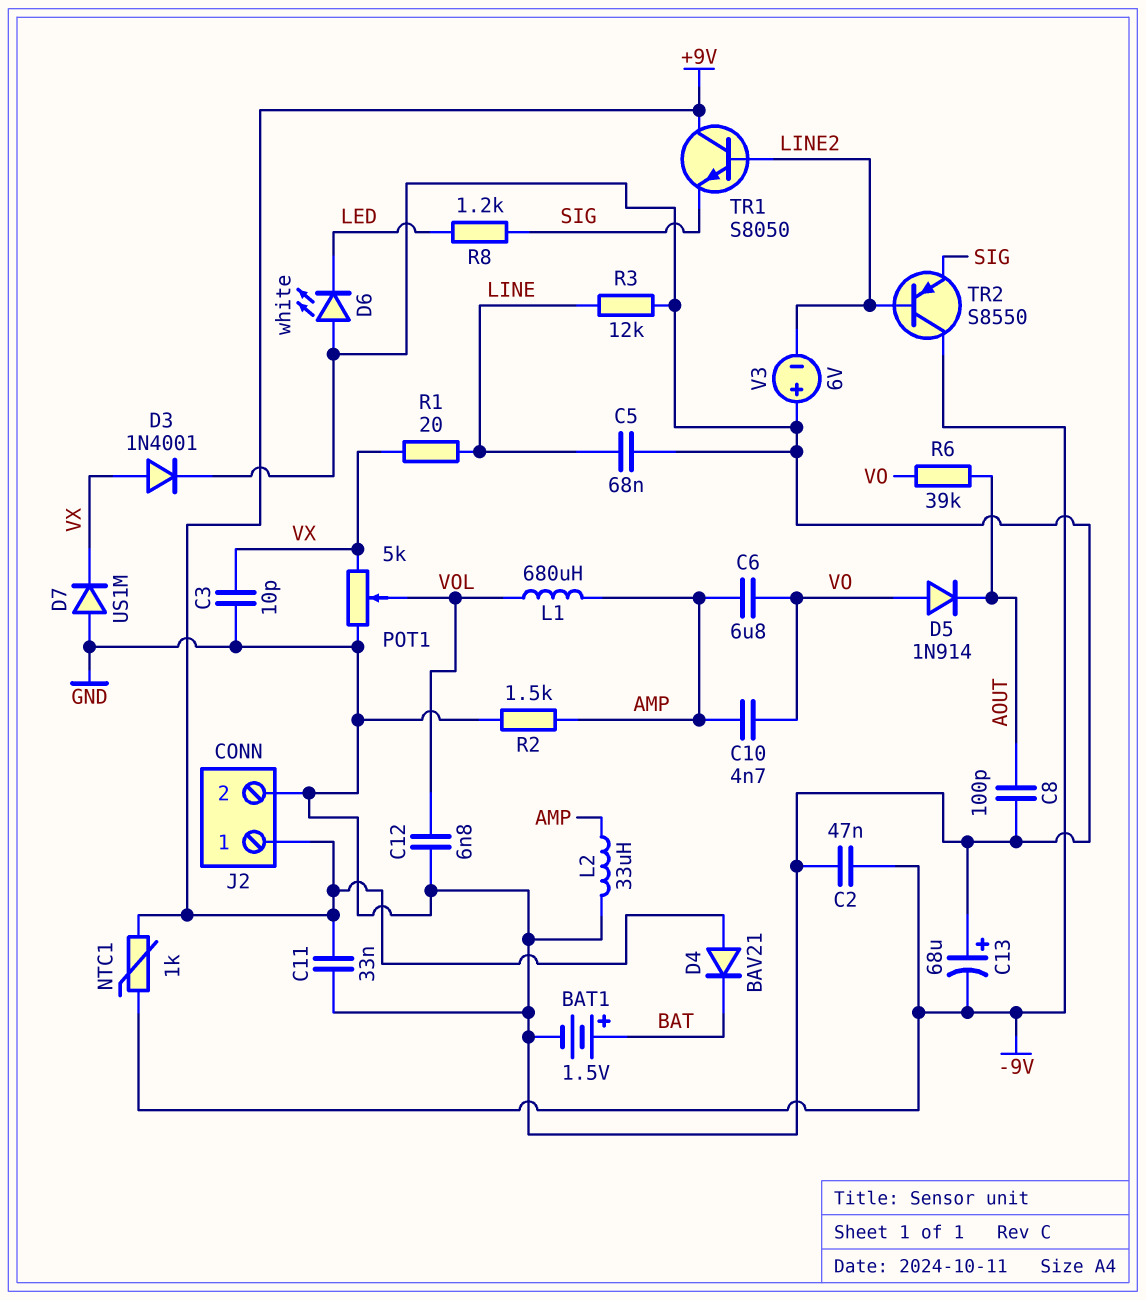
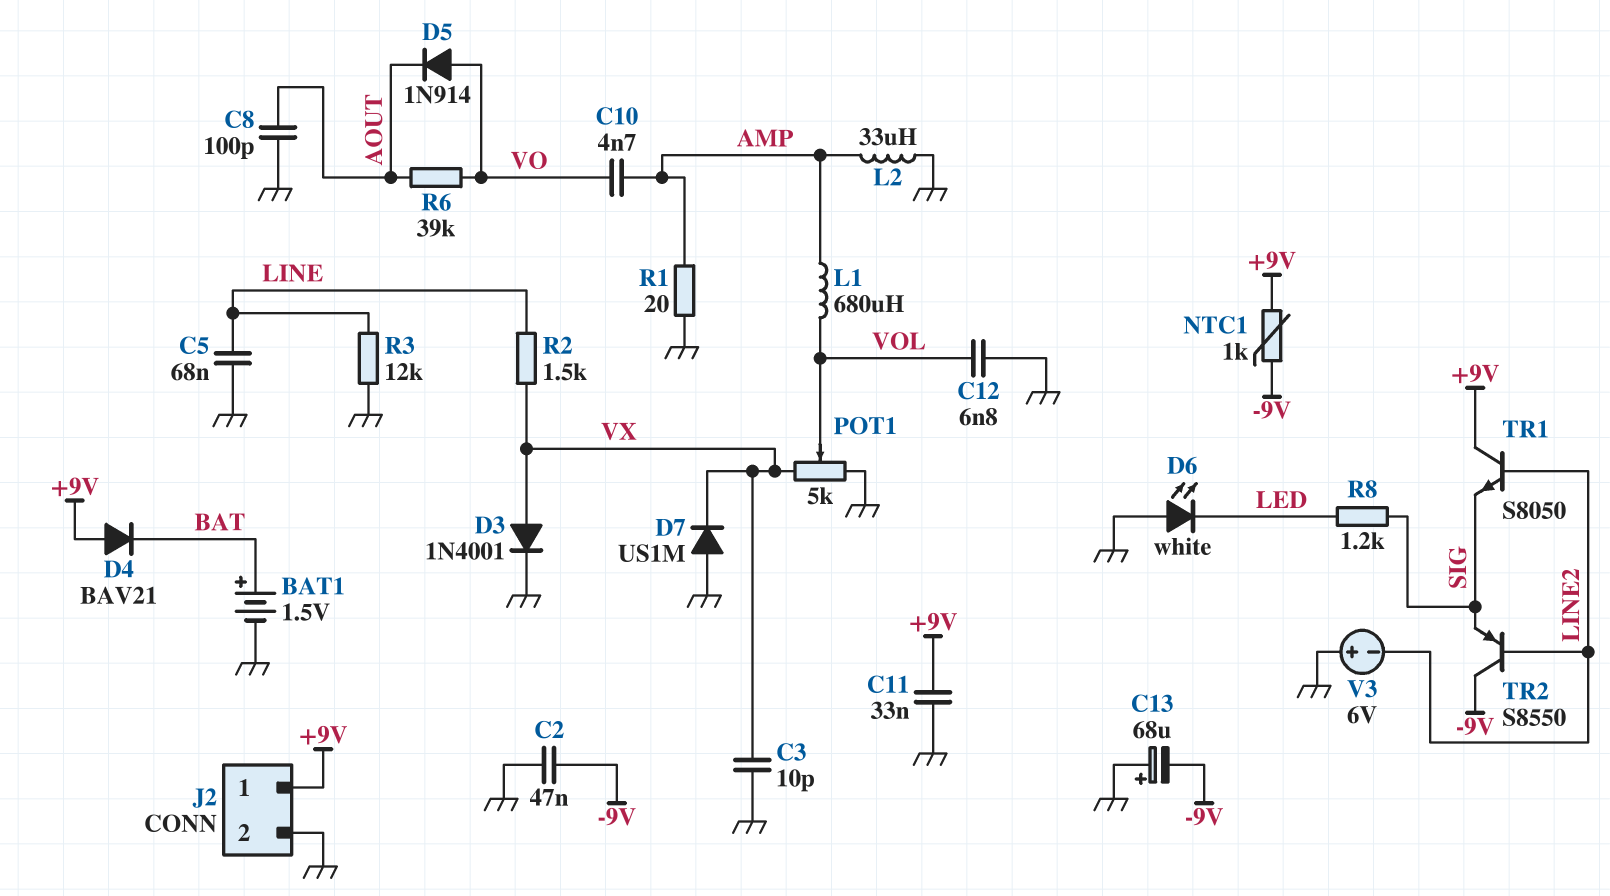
C6: 6.8uF (AMP, VO) -> none
R1: 20 (LINE, VX) -> 20 (AMP, GND)
R2: 1.5k (AMP, GND) -> 1.5k (LINE, VX)

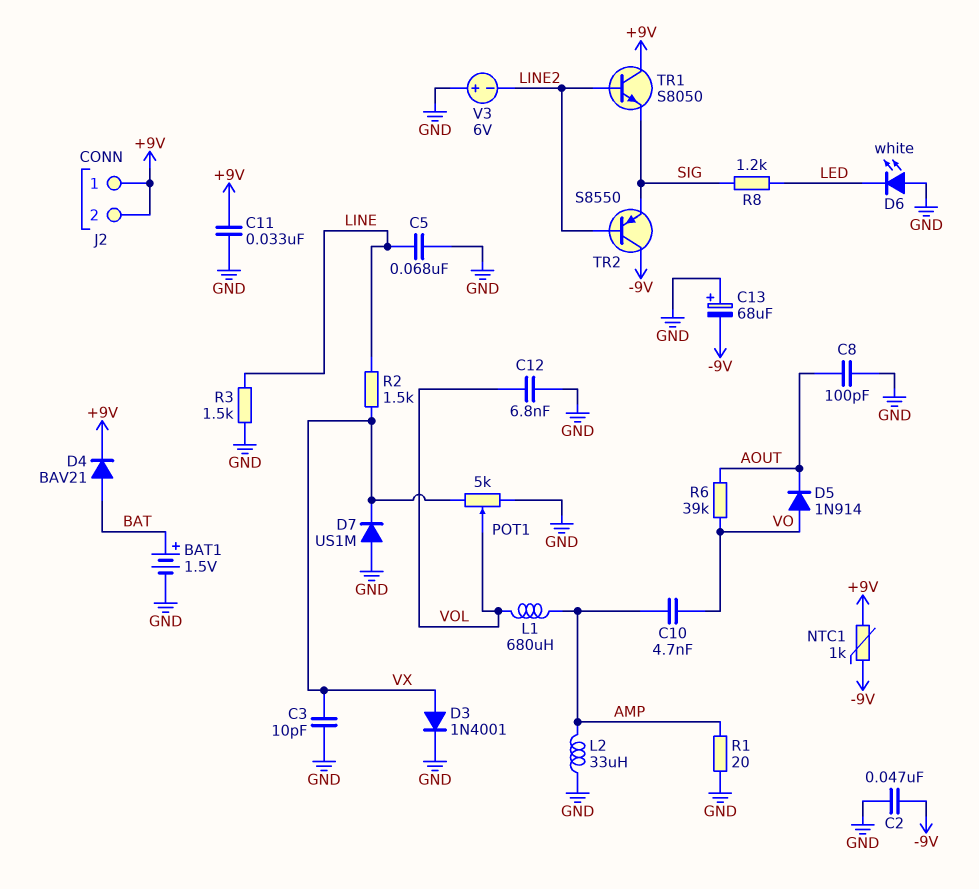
D4: diode BAV21 (A +9V, K BAT) -> diode BAV21 (A BAT, K +9V)
J2 pin 2: GND -> +9V
R3: 12k (GND, LINE) -> 1.5k (GND, LINE)

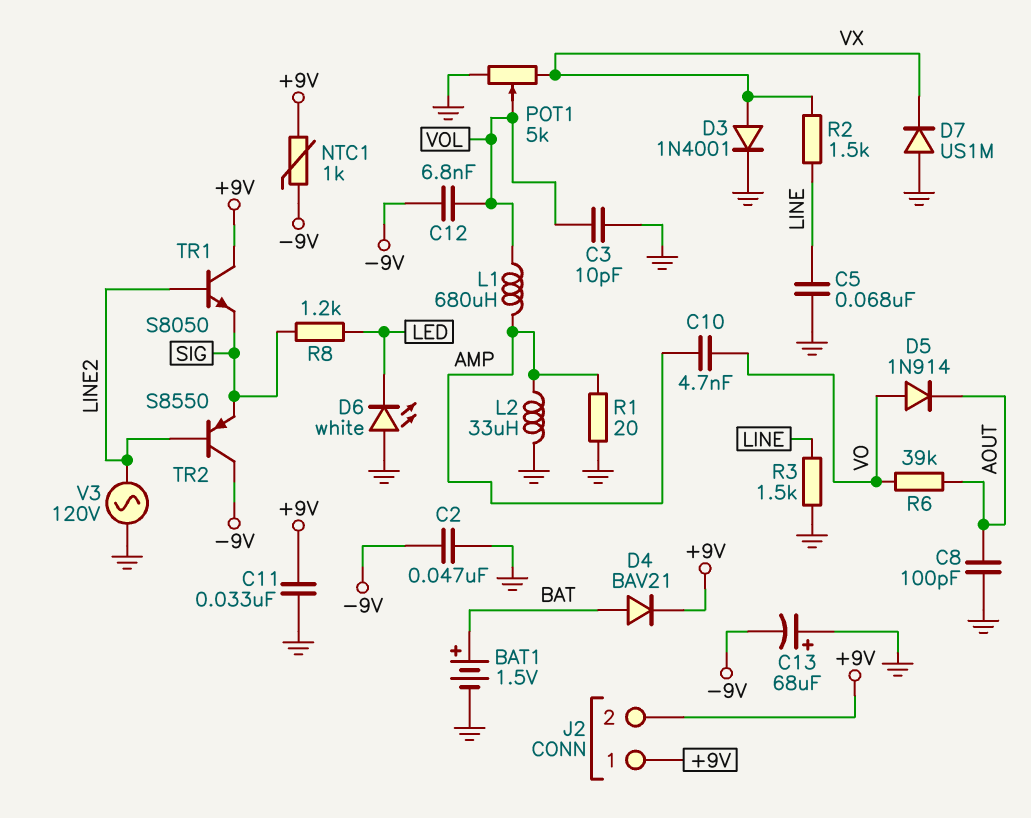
C3: 10pF (GND, VX) -> 10pF (GND, VOL)
C12: 6.8nF (GND, VOL) -> 6.8nF (-9V, VOL)
V3: 6V (plus GND, minus LINE2) -> AC 120V (GND, LINE2)

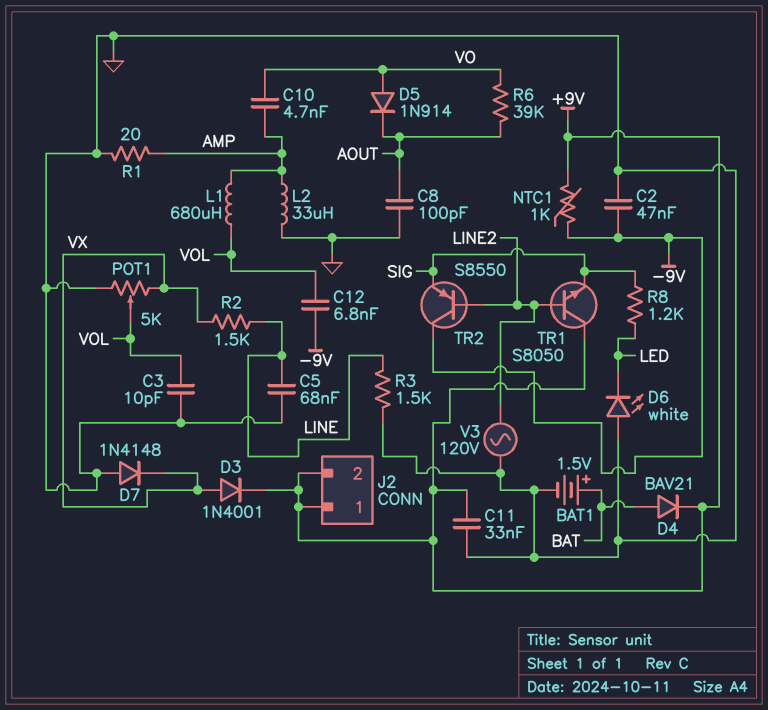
C13: 68uF (plus GND, minus -9V) -> none
D3: diode 1N4001 (A VX, K GND) -> diode 1N4001 (A VX, K +9V)
D7: diode US1M (A GND, K VX) -> diode 1N4148 (A GND, K VX)

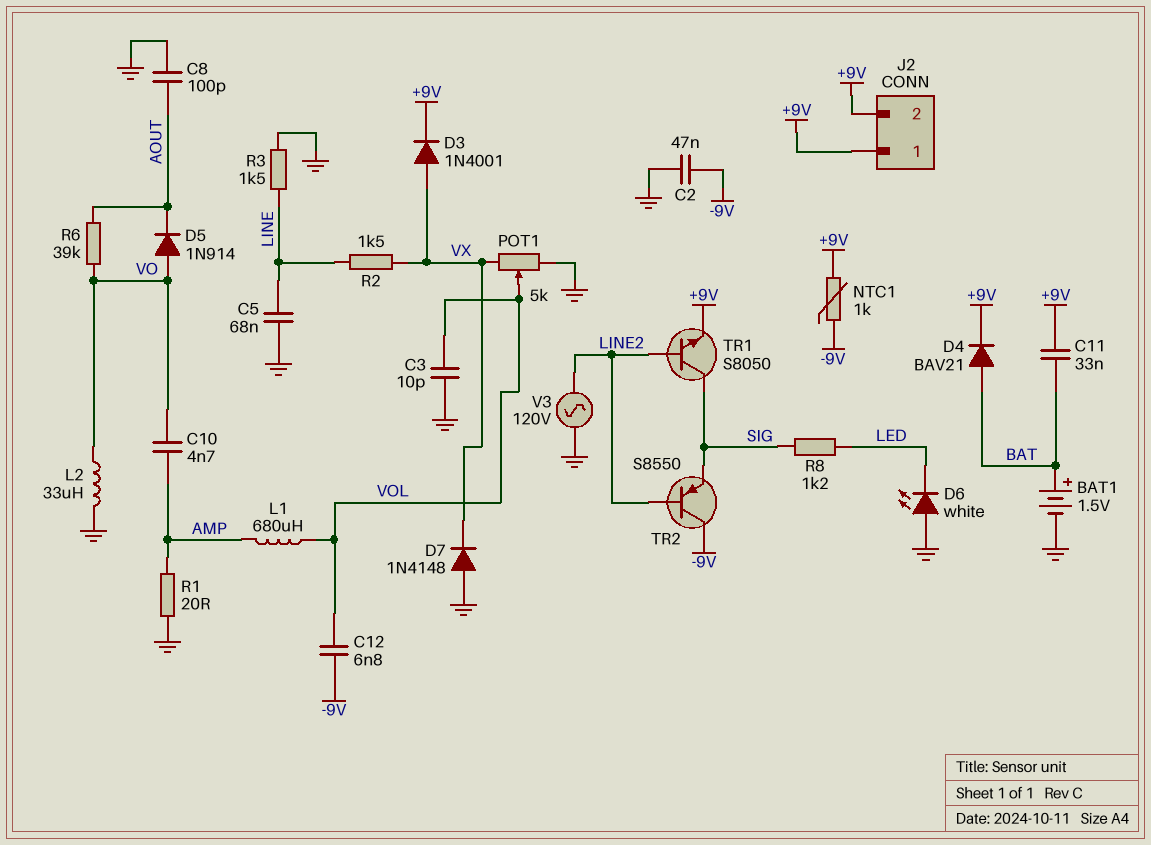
C11: 33nF (+9V, GND) -> 33nF (+9V, BAT)
L2: 33uH (AMP, GND) -> 33uH (GND, VO)
TR1: NPN S8050 (B LINE2, C +9V, E SIG) -> NPN S8050 (B LINE2, C SIG, E +9V)

